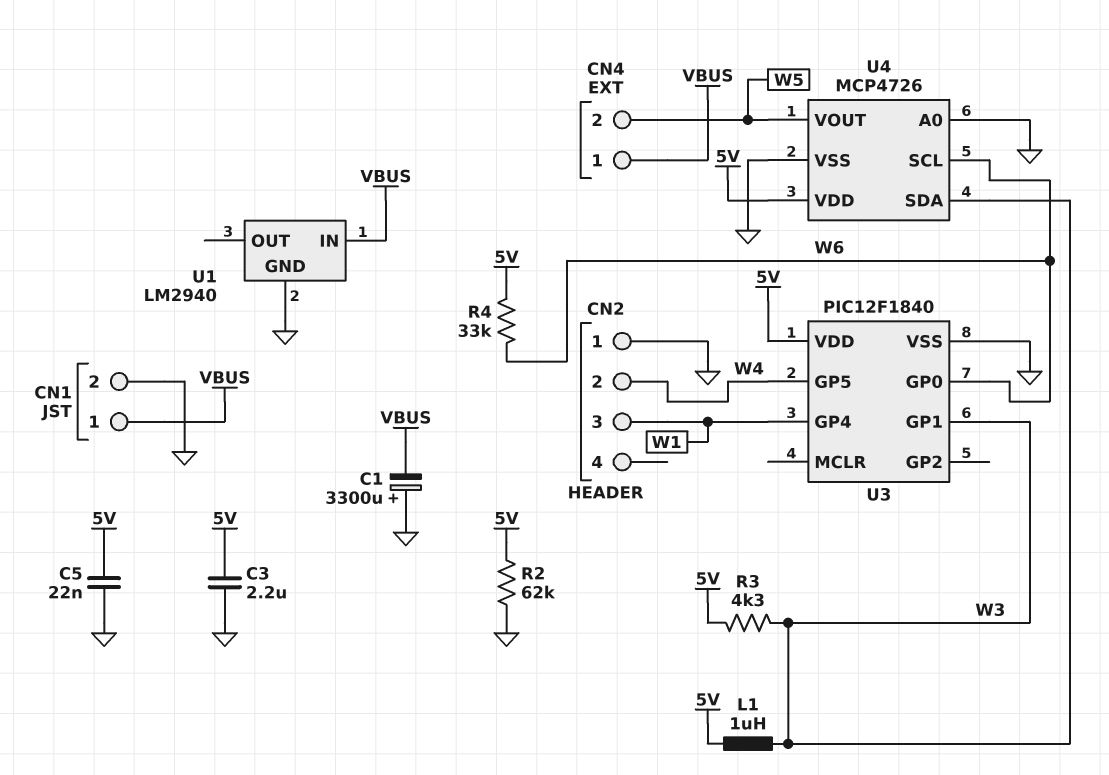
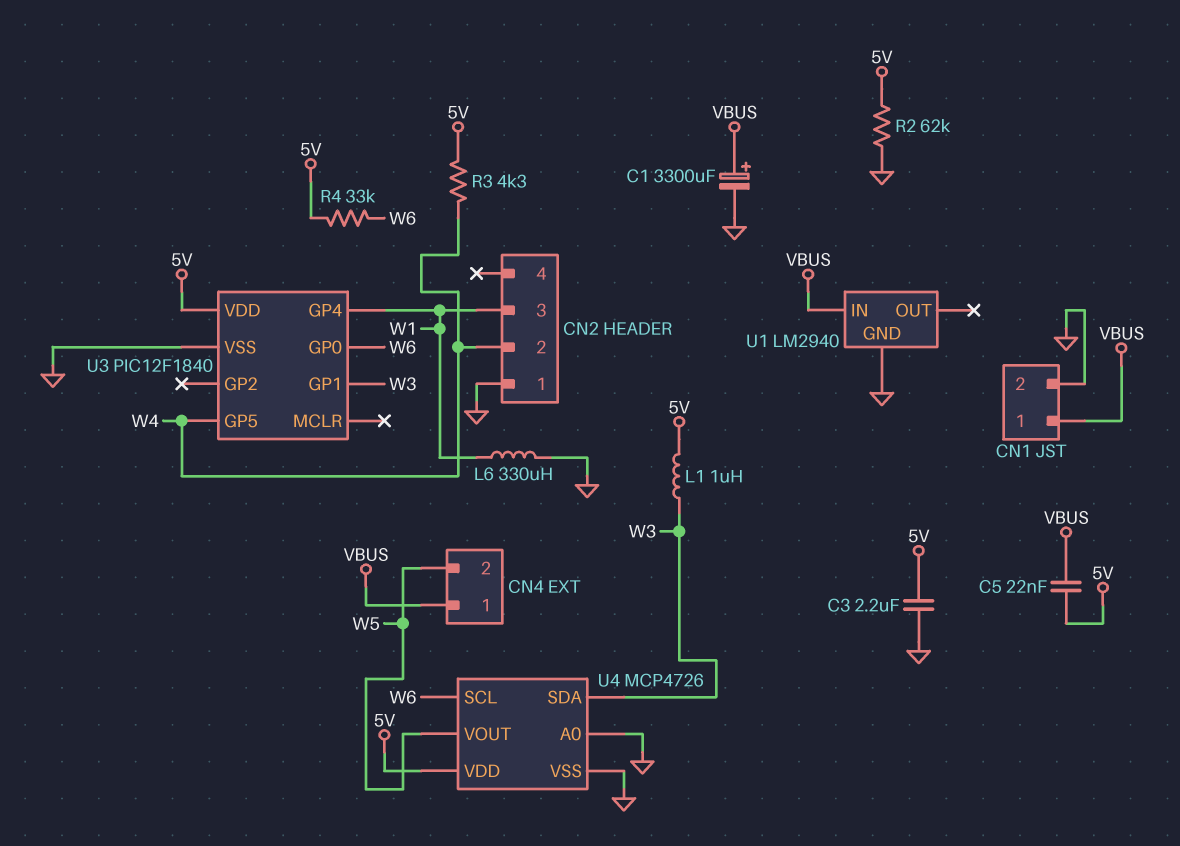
C1: 3300uF (plus GND, minus VBUS) -> 3300uF (plus VBUS, minus GND)
C5: 22nF (5V, GND) -> 22nF (5V, VBUS)
L6: none -> 330uH (GND, W1)
R3: 4.3k (5V, W3) -> 4.3k (5V, W4)

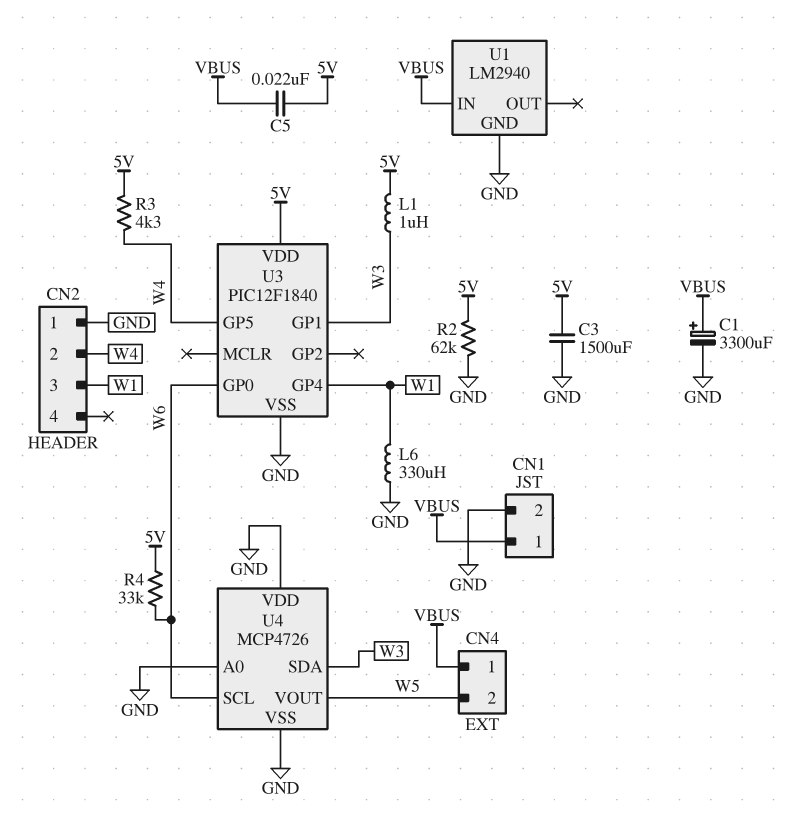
C3: 2.2uF (5V, GND) -> 1500uF (5V, GND)
U4 pin VDD: 5V -> GND

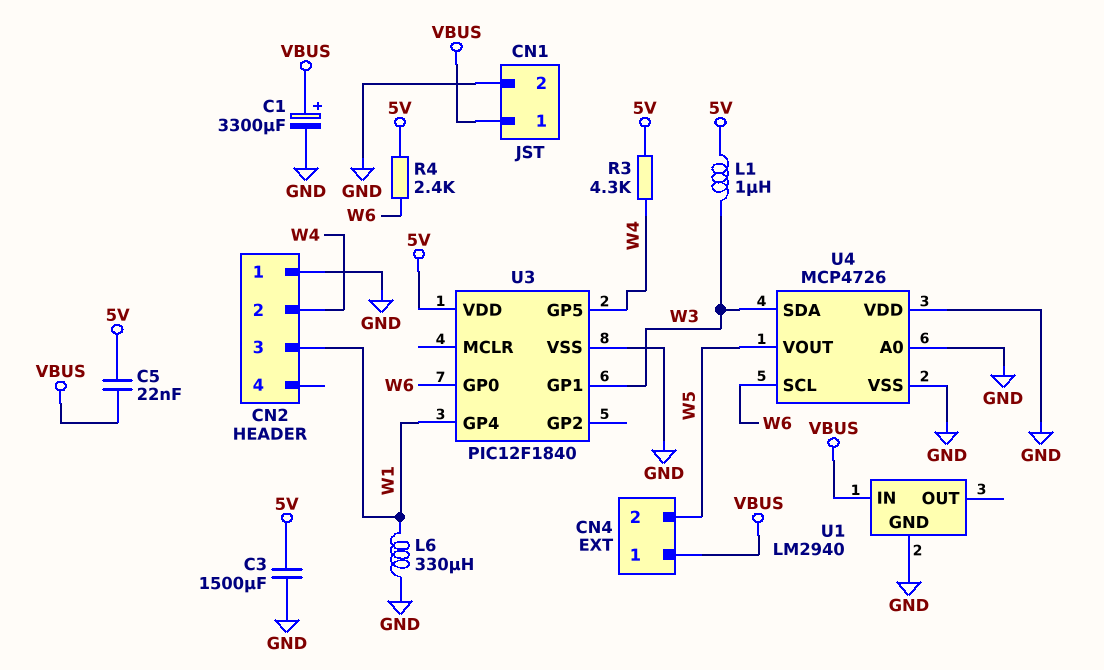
R2: 62k (5V, GND) -> none
R4: 33k (5V, W6) -> 2.4k (5V, W6)

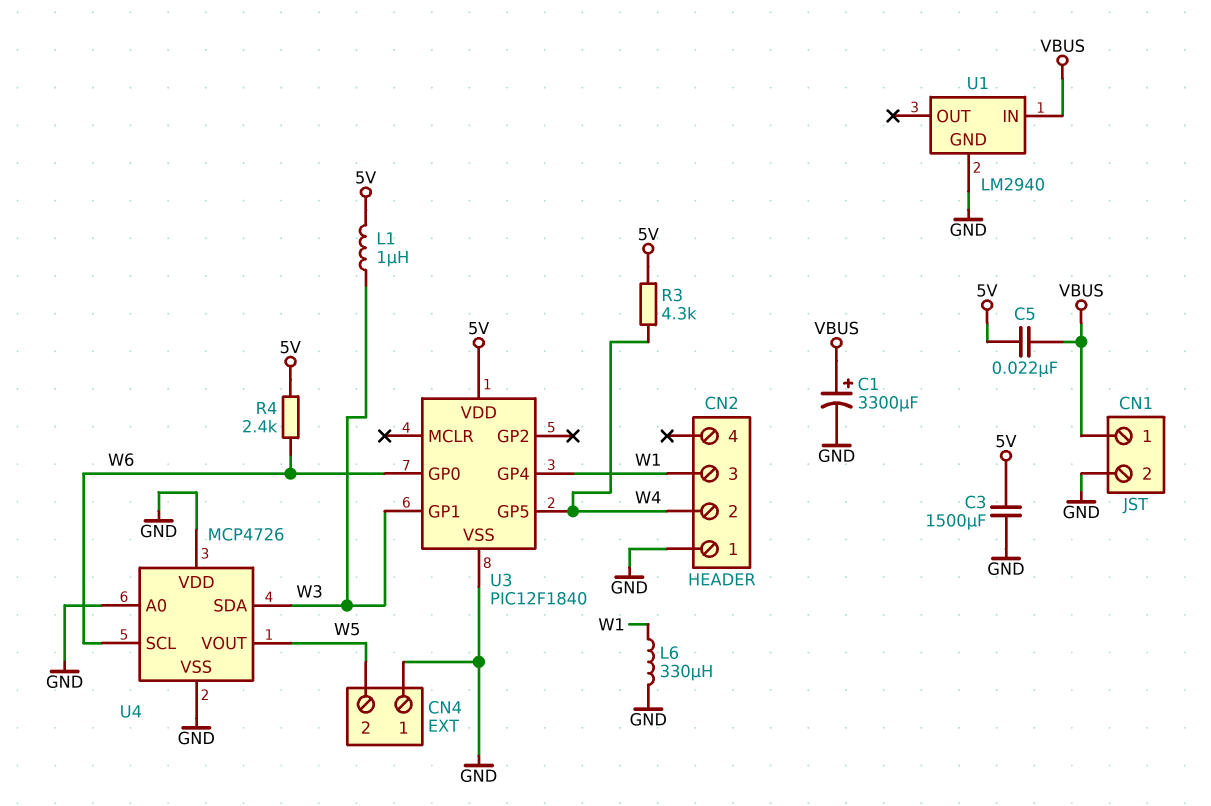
CN4 pin 1: VBUS -> GND

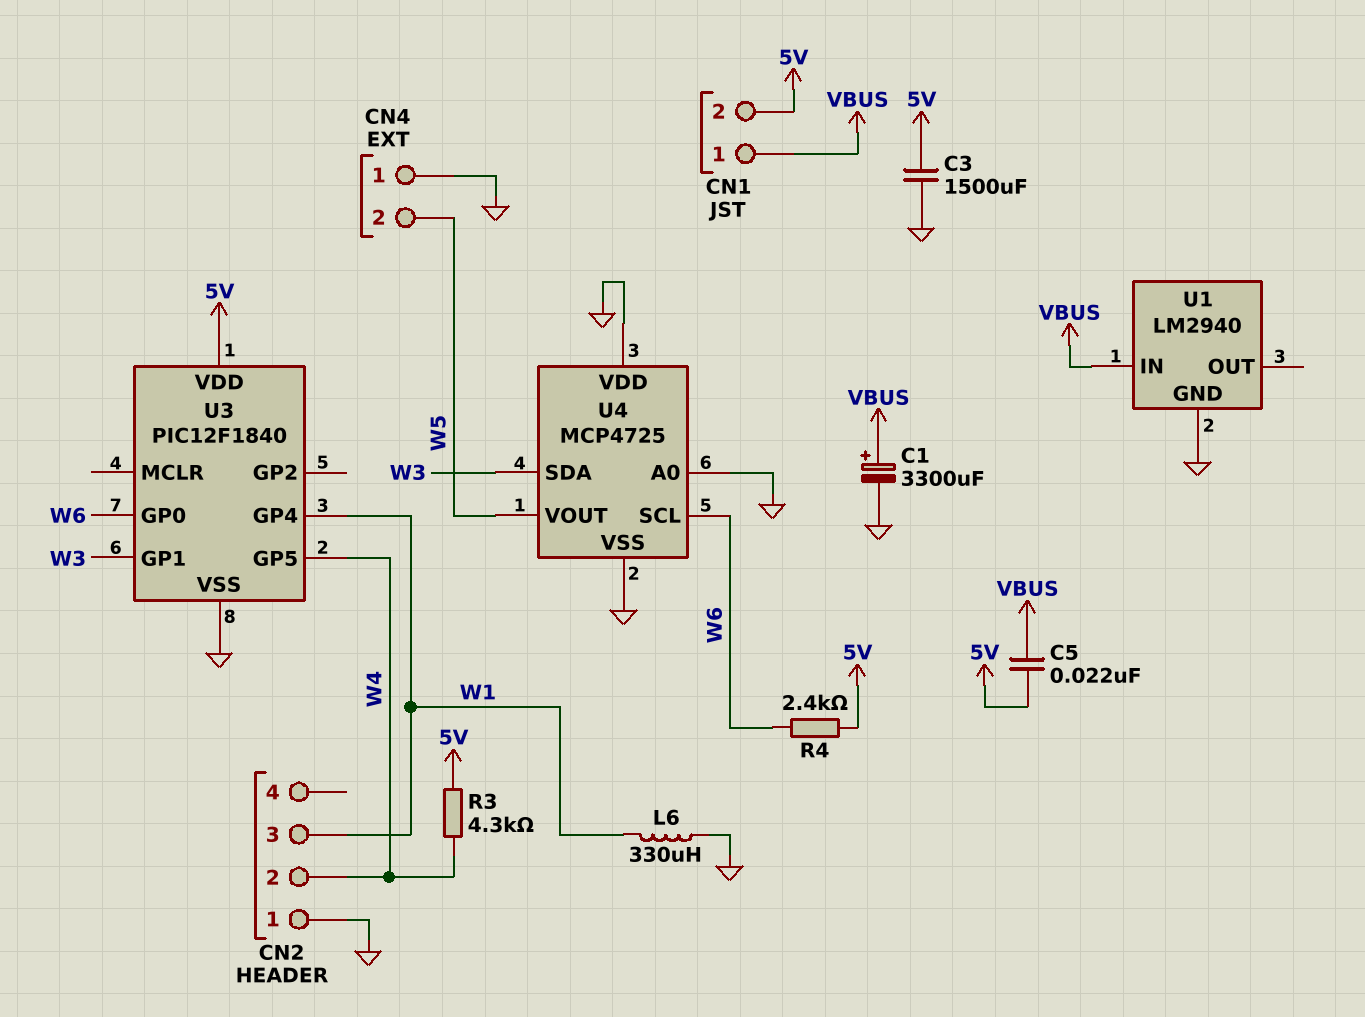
CN1 pin 2: GND -> 5V
L1: 1uH (5V, W3) -> none
U4: MCP4726 -> MCP4725

